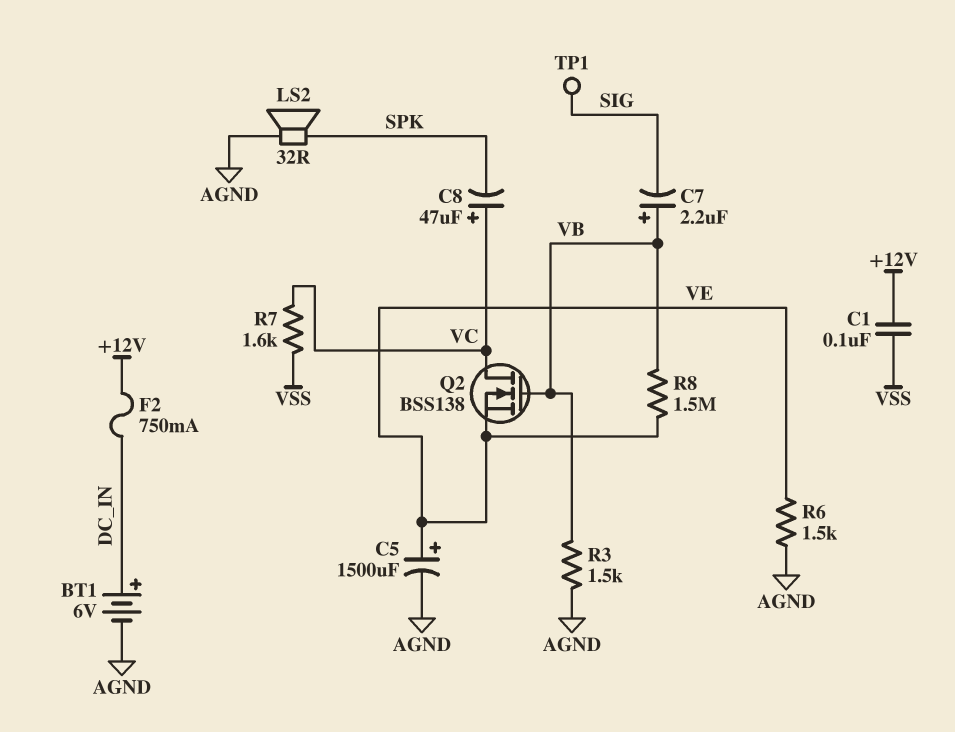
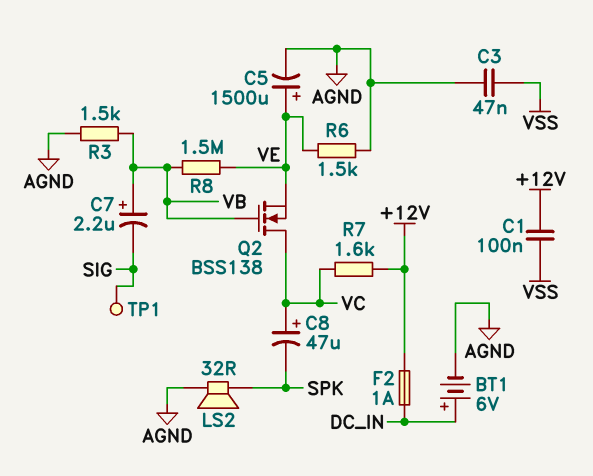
C3: none -> 47nF (AGND, VSS)
F2: 750mA (+12V, DC_IN) -> 1A (+12V, DC_IN)
R7: 1.6k (VC, VSS) -> 1.6k (+12V, VC)

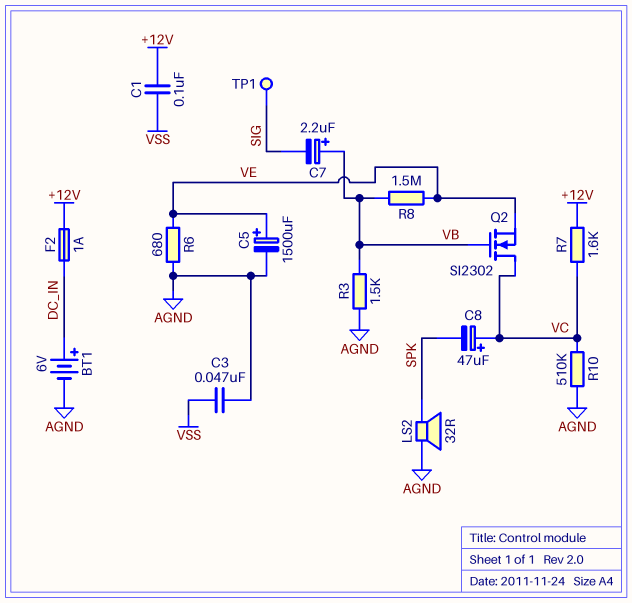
Q2: NMOS BSS138 (G VB, D VC, S VE) -> NMOS SI2302 (G VB, D VC, S VE)
R6: 1.5k (AGND, VE) -> 680 (AGND, VE)
R10: none -> 510k (AGND, VC)

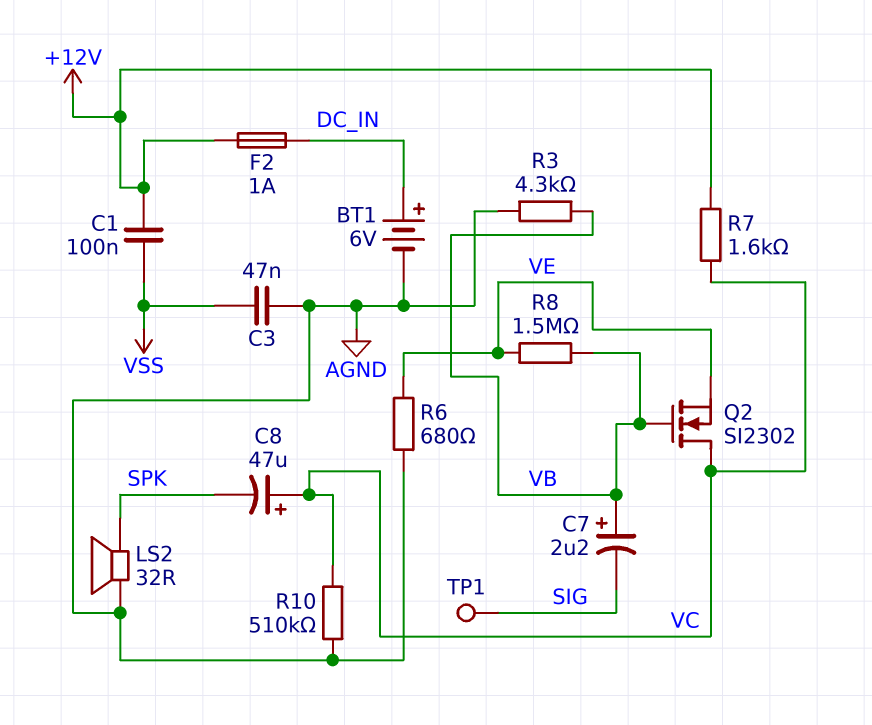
C5: 1500uF (plus VE, minus AGND) -> none
R3: 1.5k (AGND, VB) -> 4.3k (AGND, VB)

